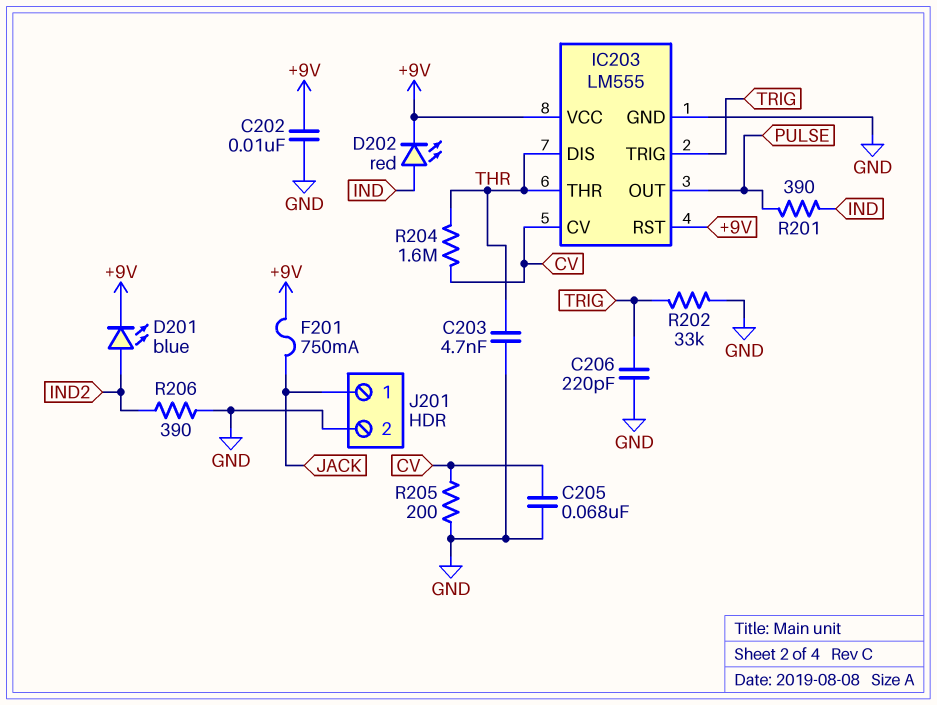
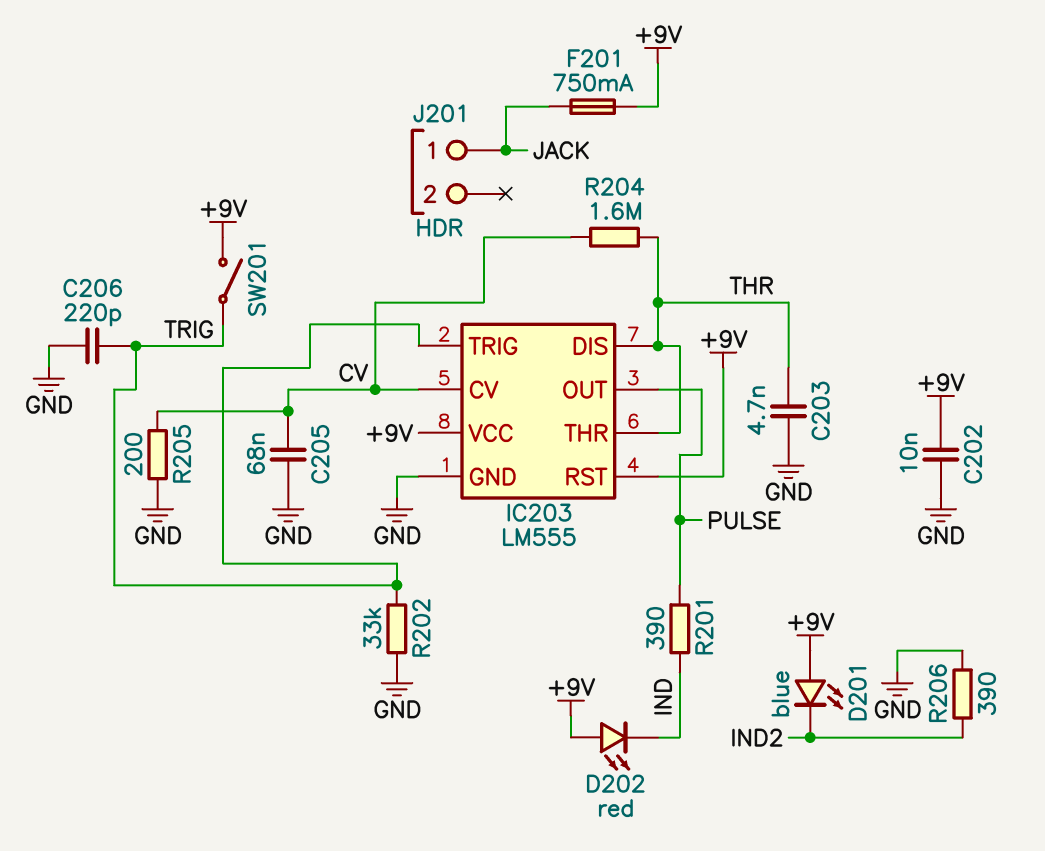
D201: LED blue (A IND2, K +9V) -> LED blue (A +9V, K IND2)
D202: LED red (A IND, K +9V) -> LED red (A +9V, K IND)
J201 pin 2: GND -> none
SW201: none -> switch (+9V, TRIG)

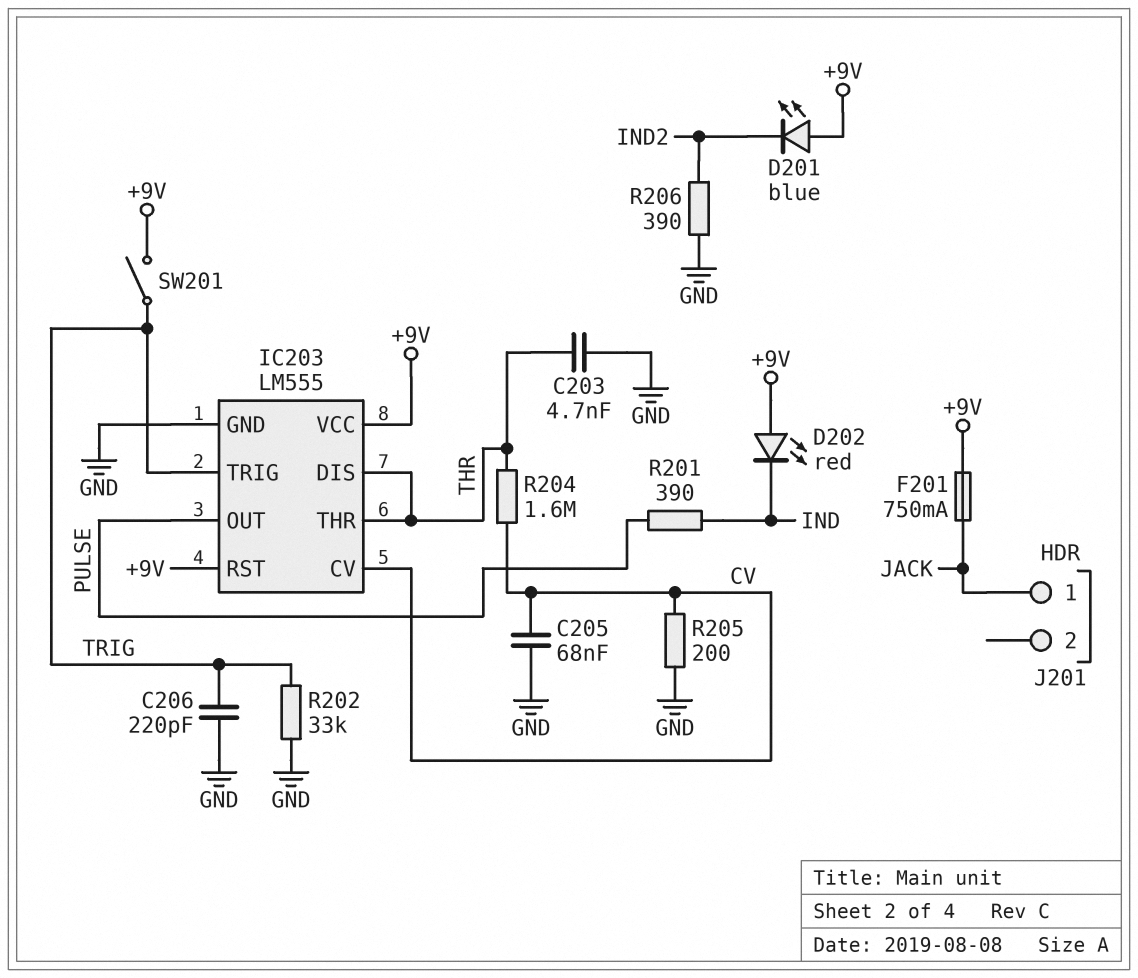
C202: 10nF (+9V, GND) -> none

